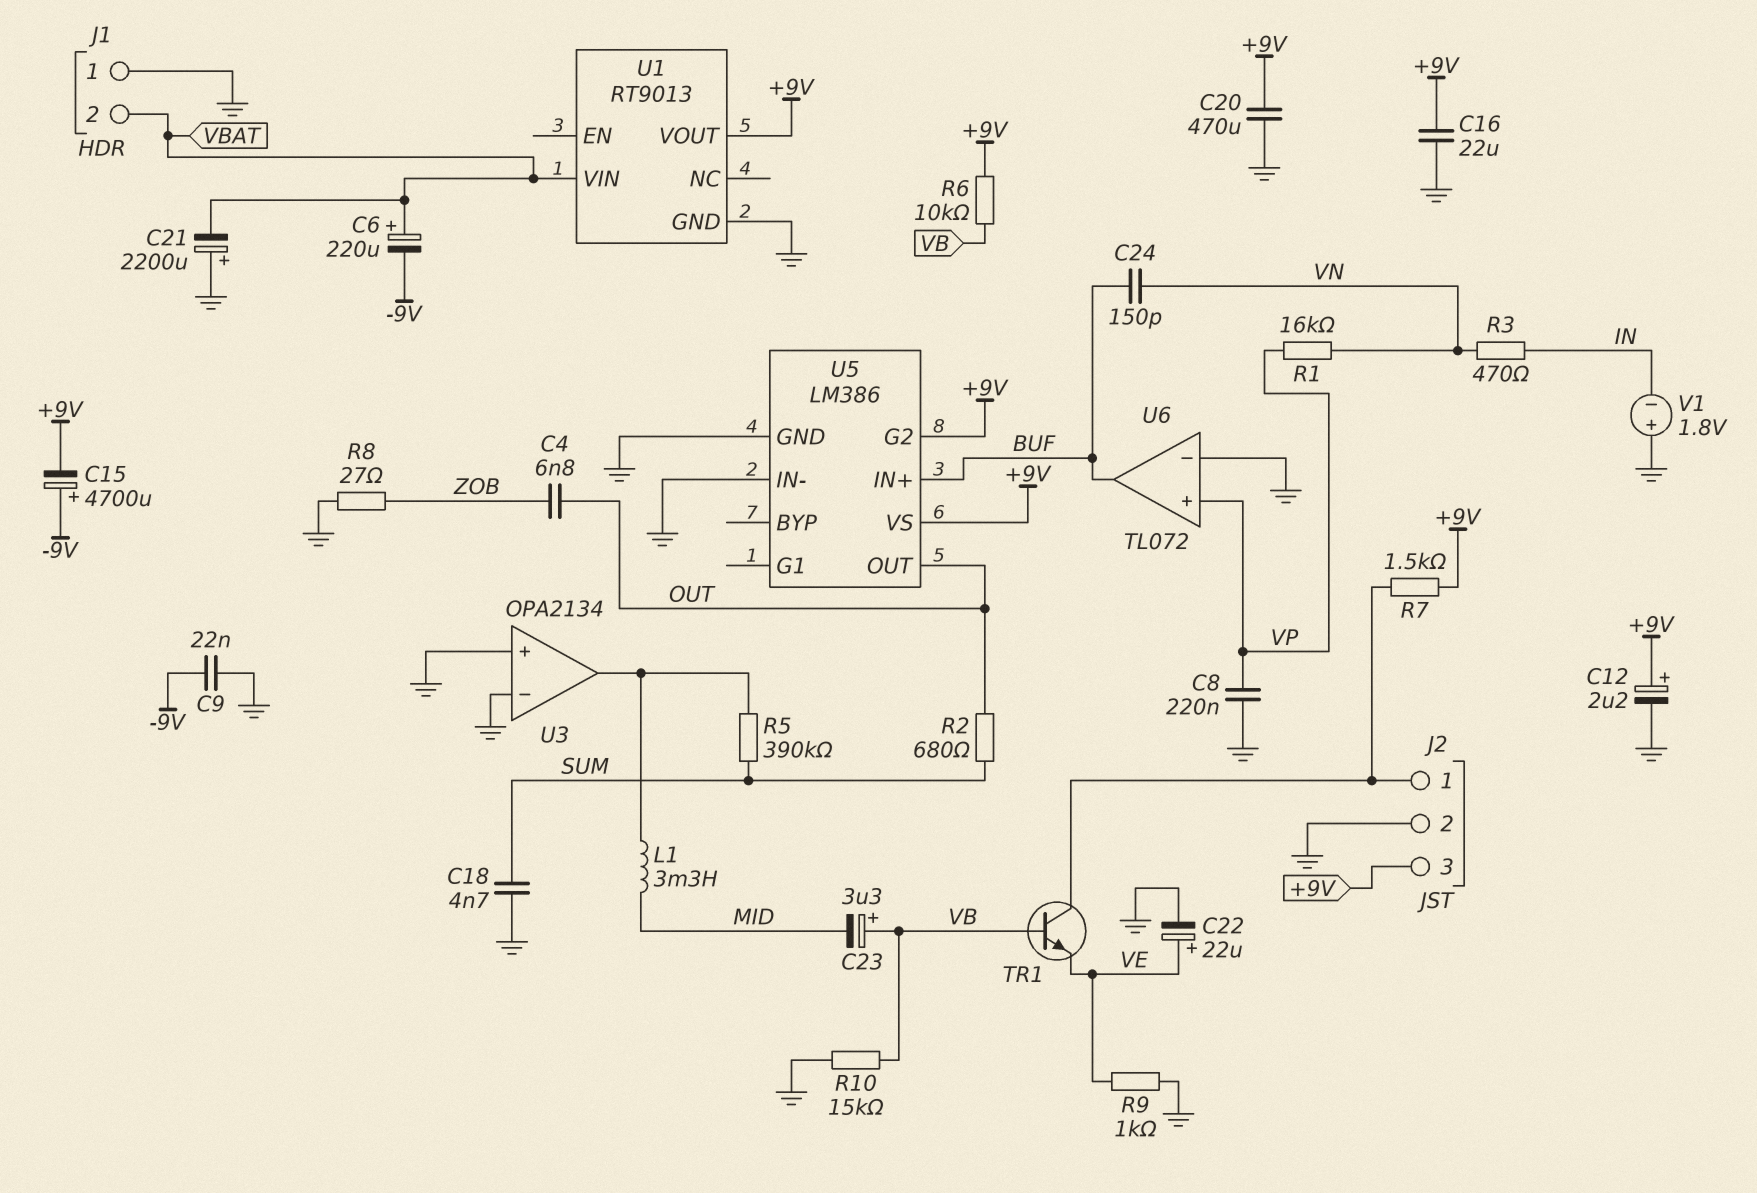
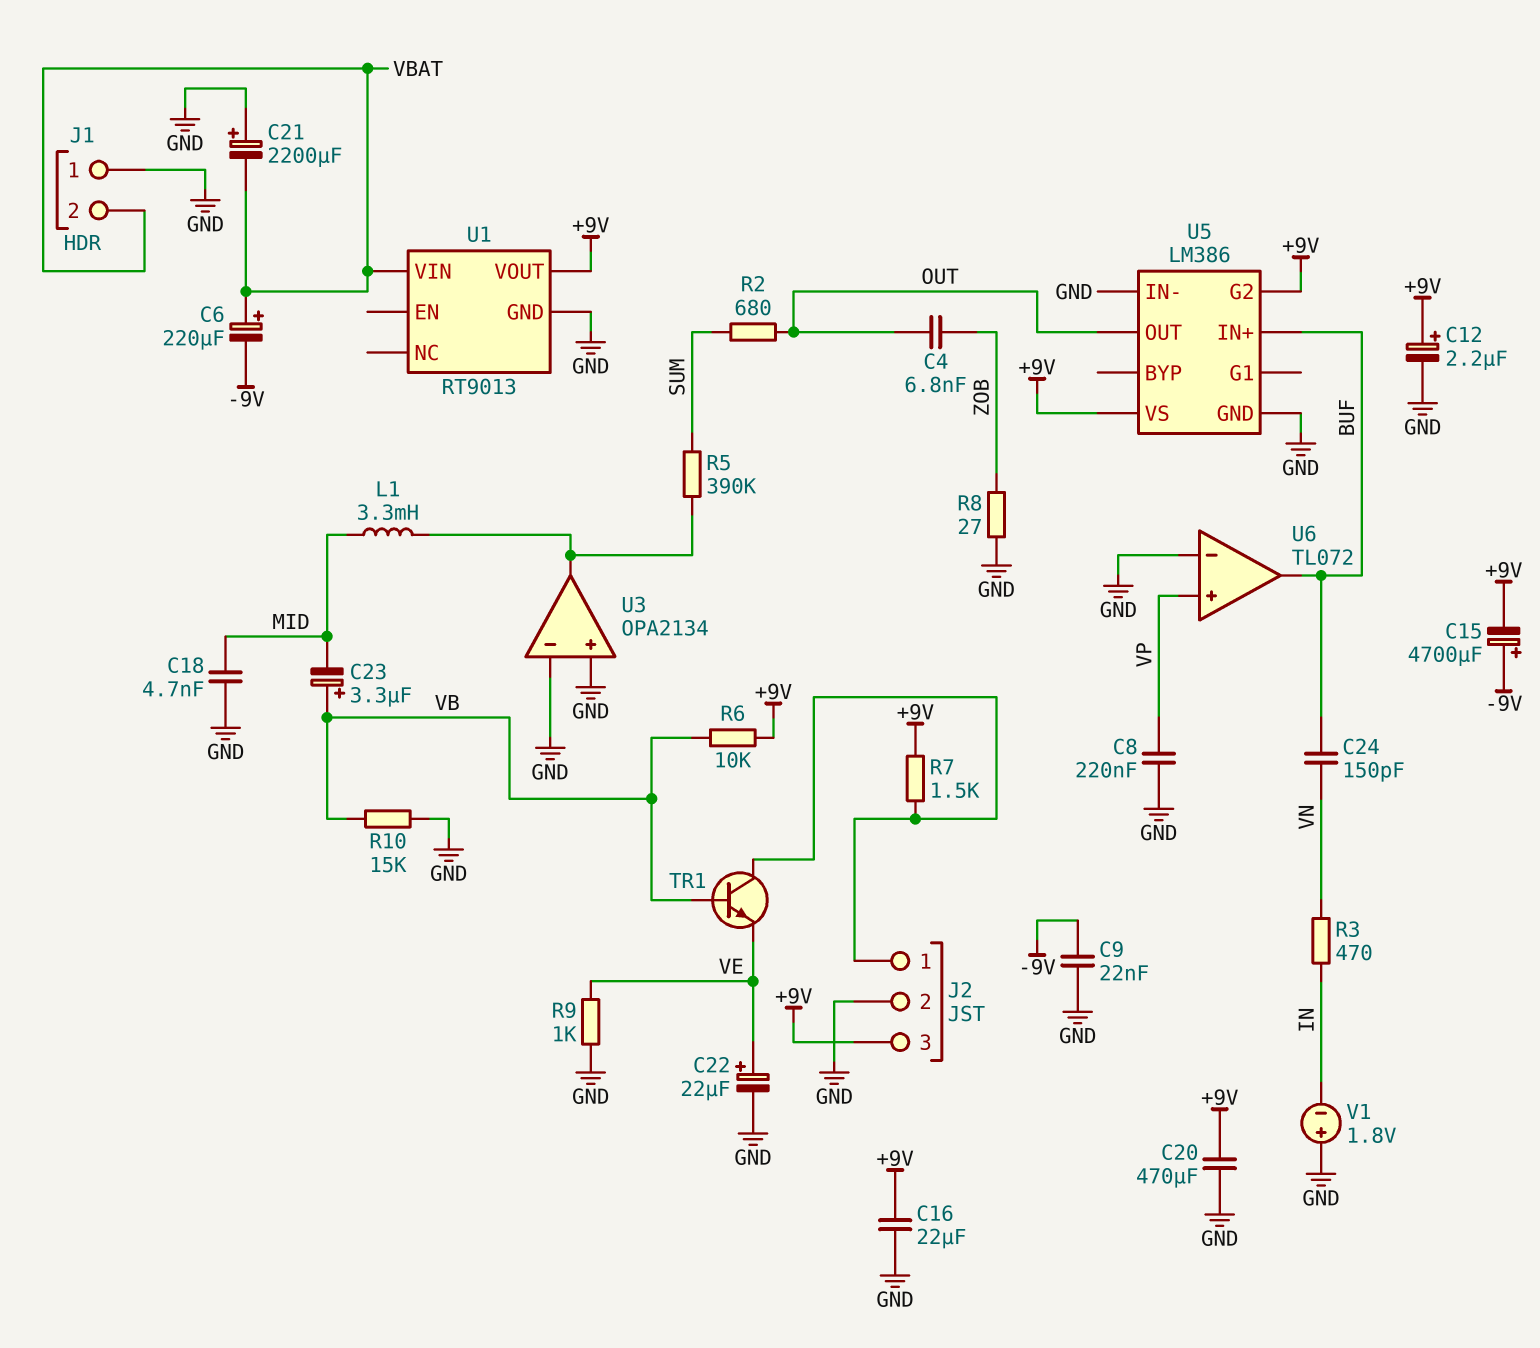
C18: 4.7nF (GND, SUM) -> 4.7nF (GND, MID)
R1: 16k (VN, VP) -> none

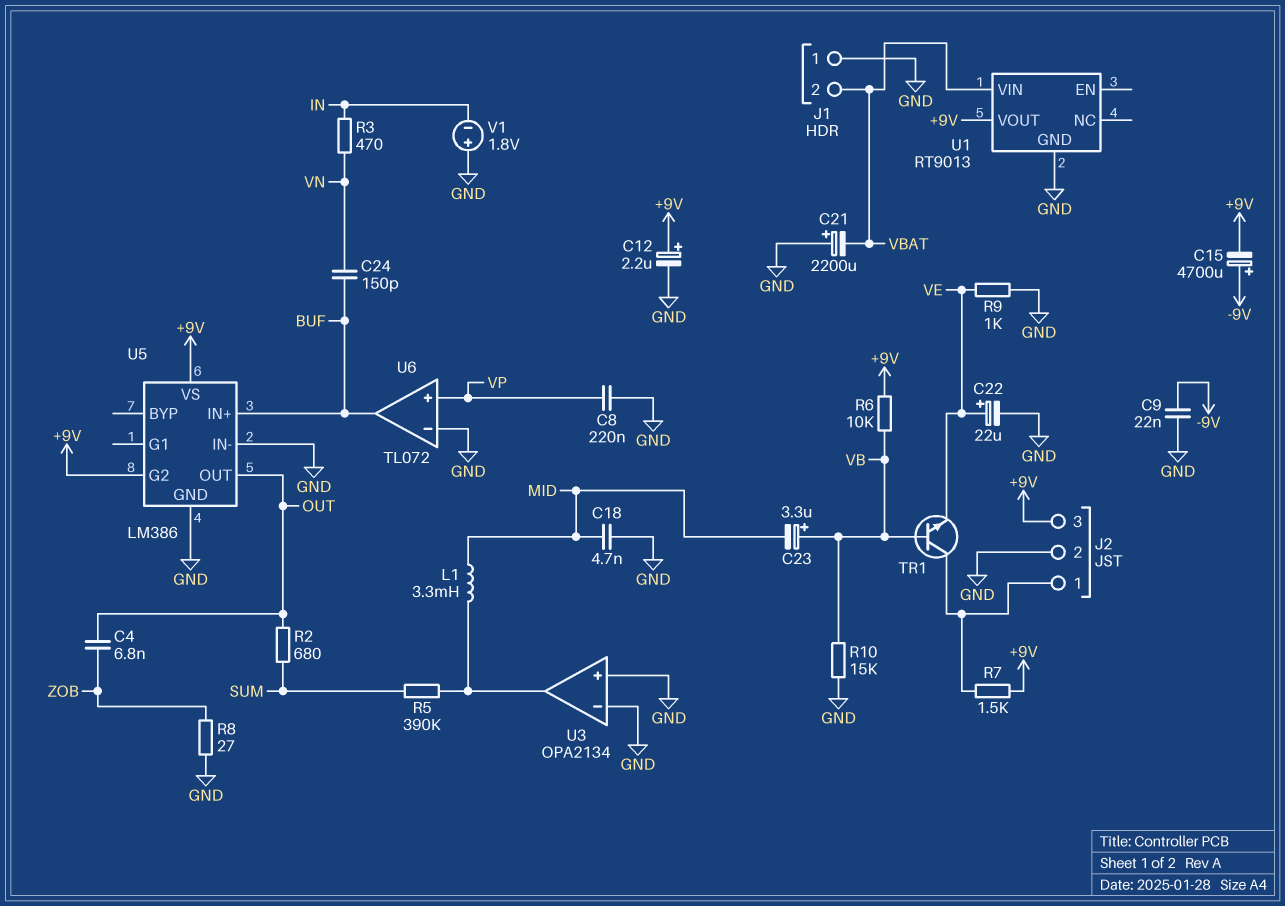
C6: 220uF (plus VBAT, minus -9V) -> none
C16: 22uF (+9V, GND) -> none
C20: 470uF (+9V, GND) -> none

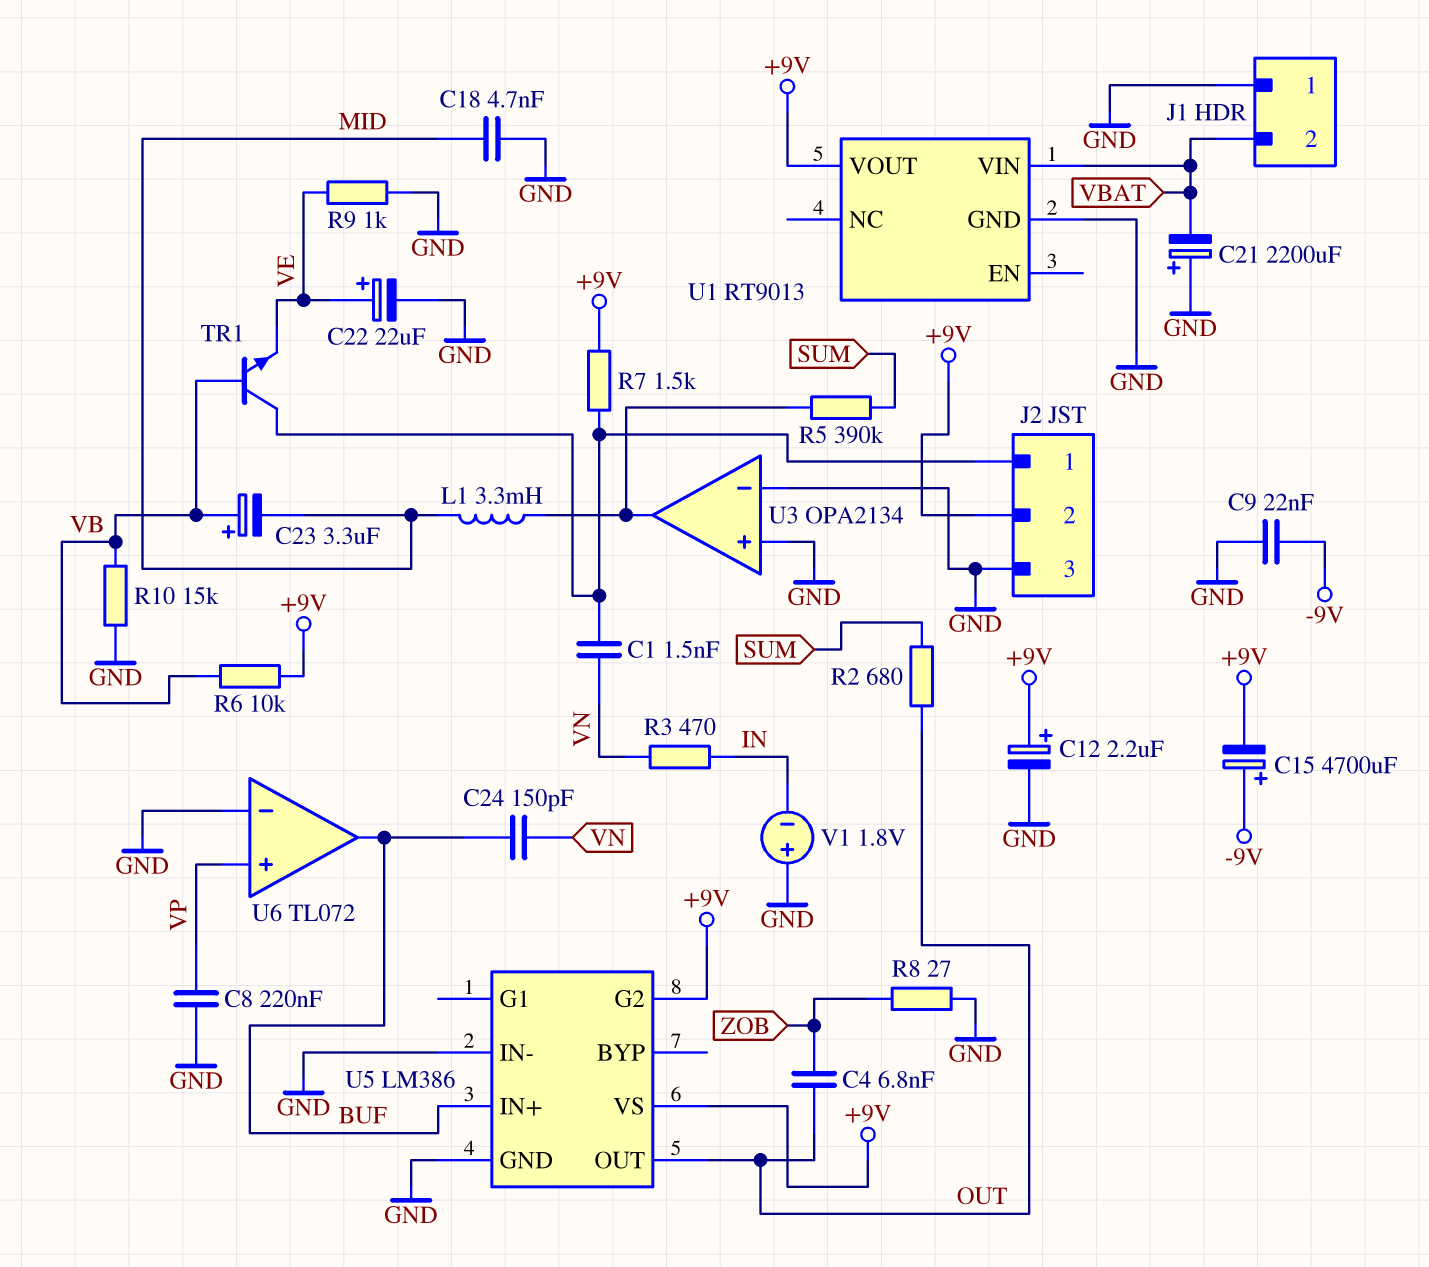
C1: none -> 1.5nF (J2/1, VN)
J2 pin 2: GND -> +9V
J2 pin 3: +9V -> GND

